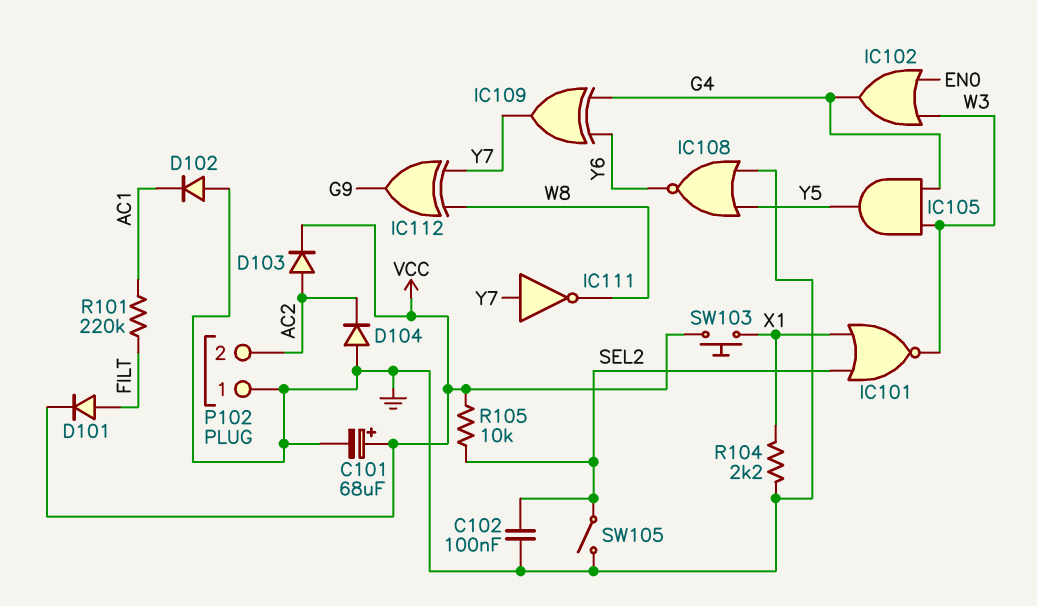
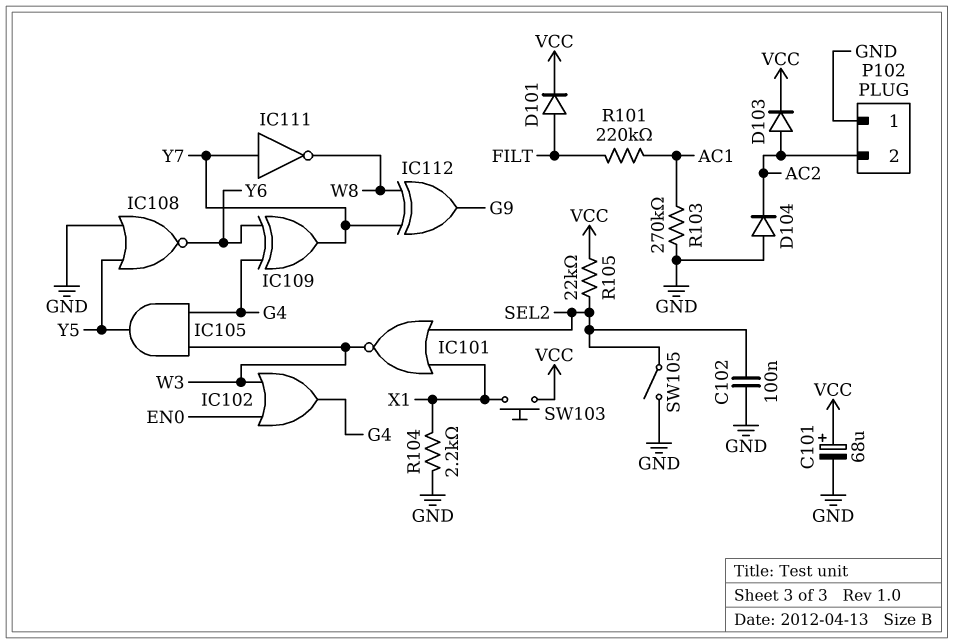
D102: diode (A GND, K AC1) -> none
R103: none -> 270k (AC1, GND)
R105: 10k (SEL2, VCC) -> 22k (SEL2, VCC)

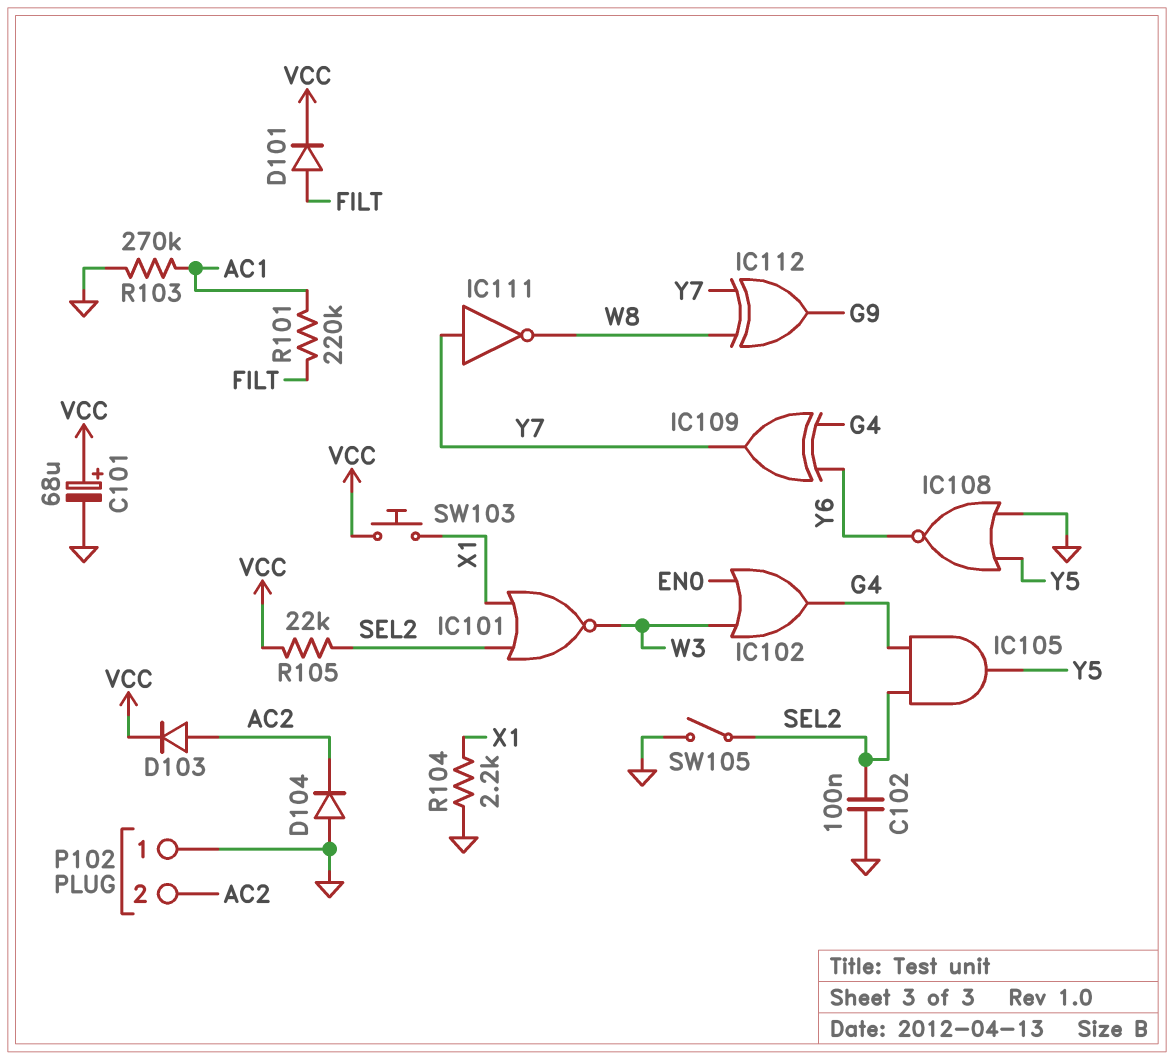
IC105: AND (in G4, in W3, out Y5) -> AND (in G4, in SEL2, out Y5)

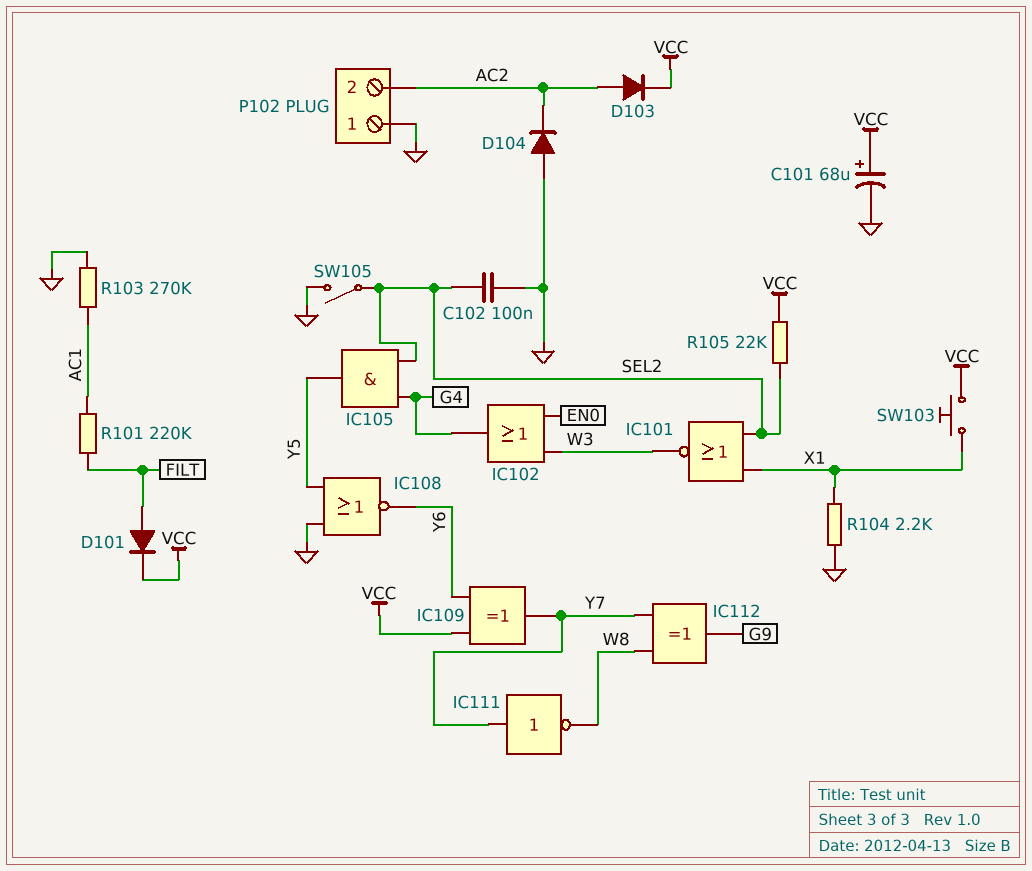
IC109: XOR (in G4, in Y6, out Y7) -> XOR (in VCC, in Y6, out Y7)

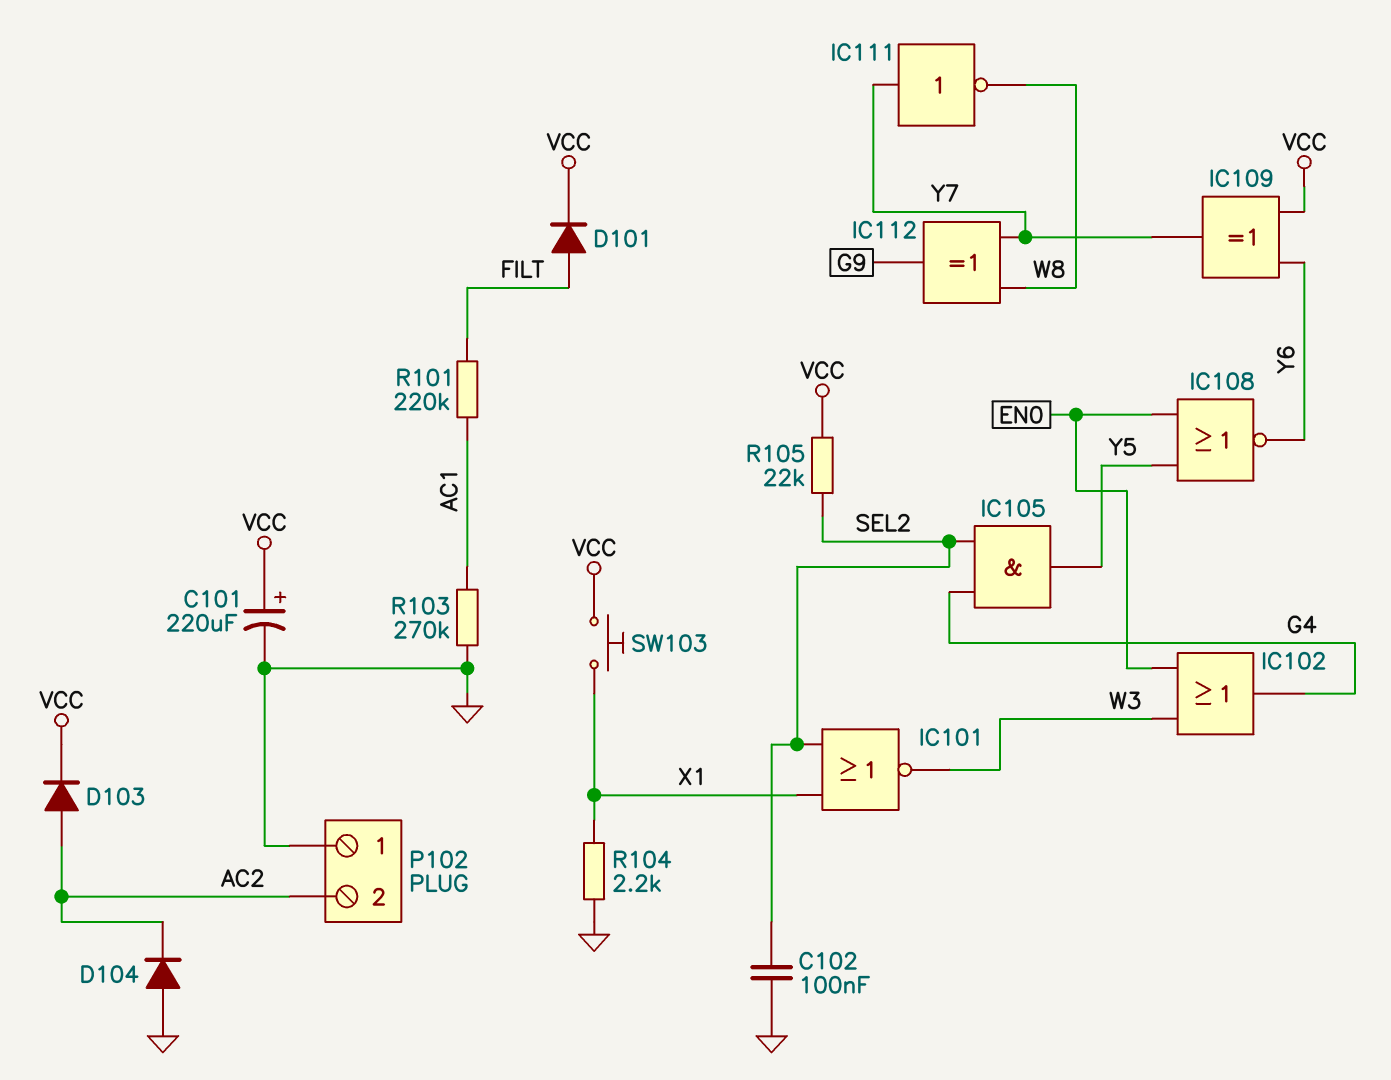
C101: 68uF (plus VCC, minus GND) -> 220uF (plus VCC, minus GND)
IC108: NOR (in GND, in Y5, out Y6) -> NOR (in EN0, in Y5, out Y6)
SW105: switch (GND, SEL2) -> none

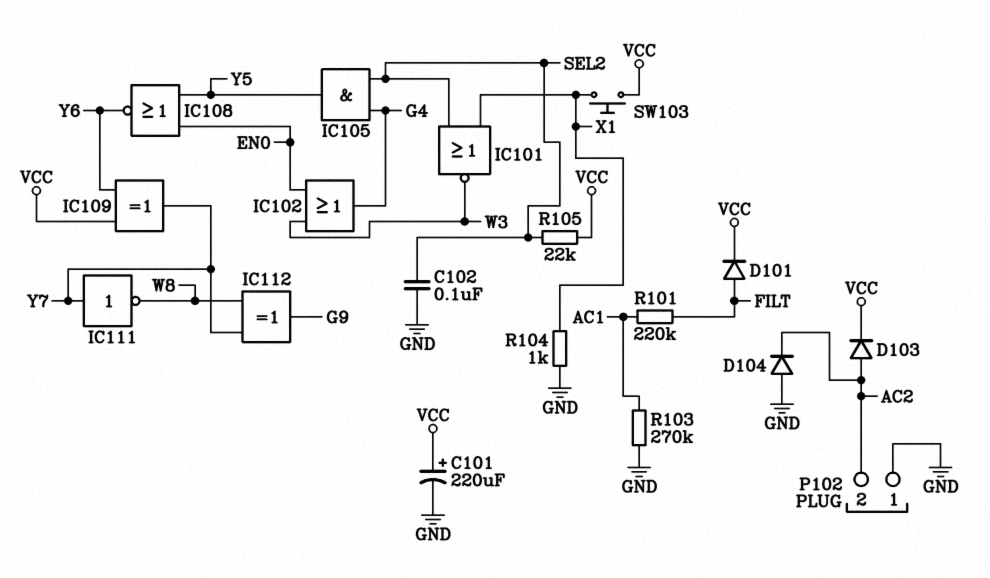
R104: 2.2k (GND, X1) -> 1k (GND, X1)

